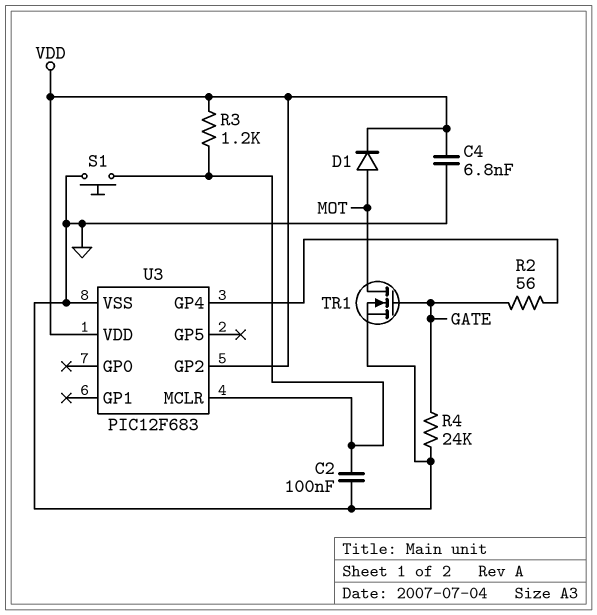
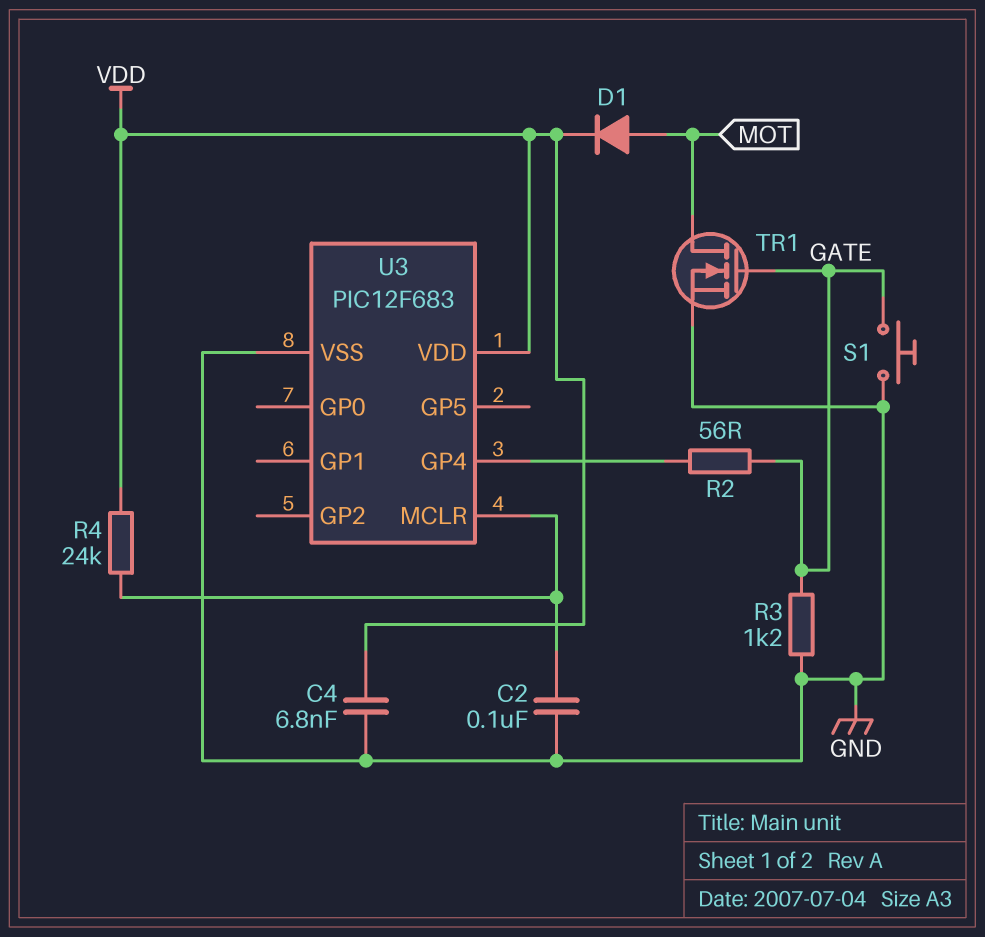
R3: 1.2k (U3/MCLR, VDD) -> 1.2k (GATE, GND)
R4: 24k (GATE, GND) -> 24k (U3/MCLR, VDD)
S1: button (GND, U3/MCLR) -> button (GATE, GND)
U3 pin GP2: VDD -> none

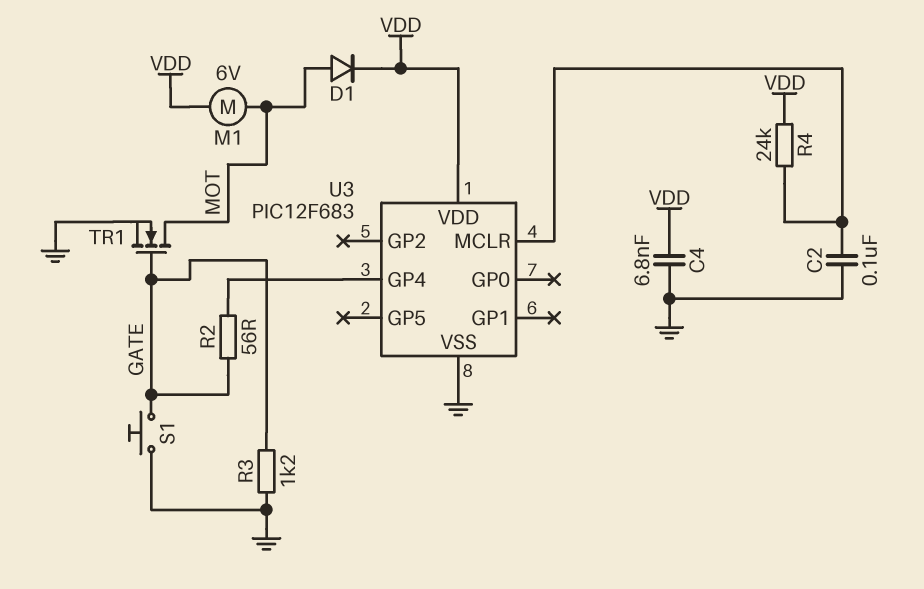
M1: none -> motor 6V (MOT, VDD)

